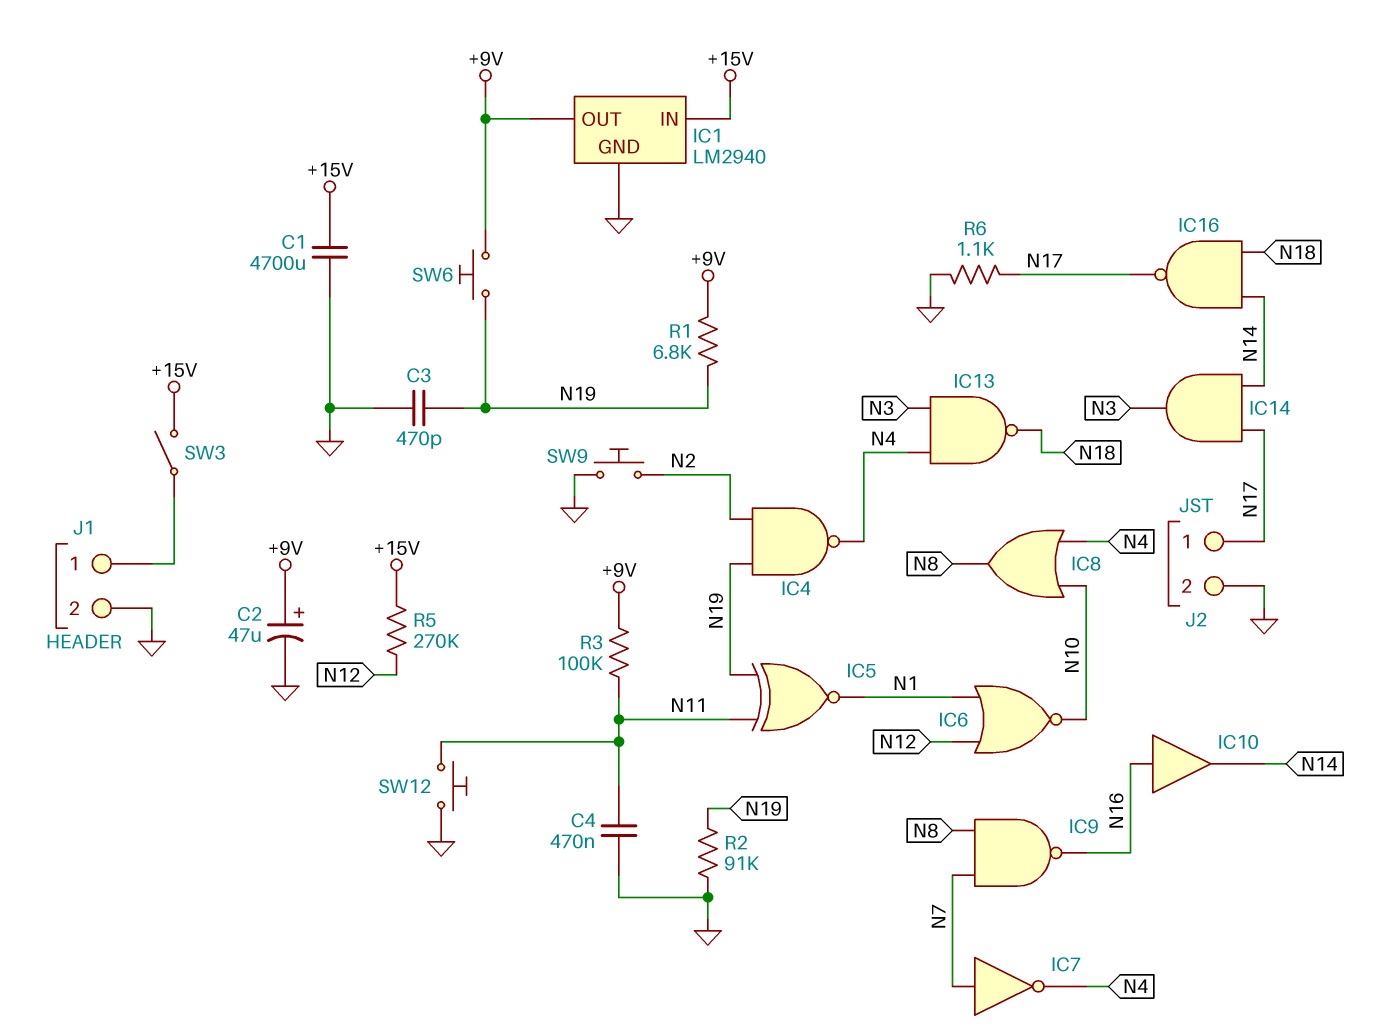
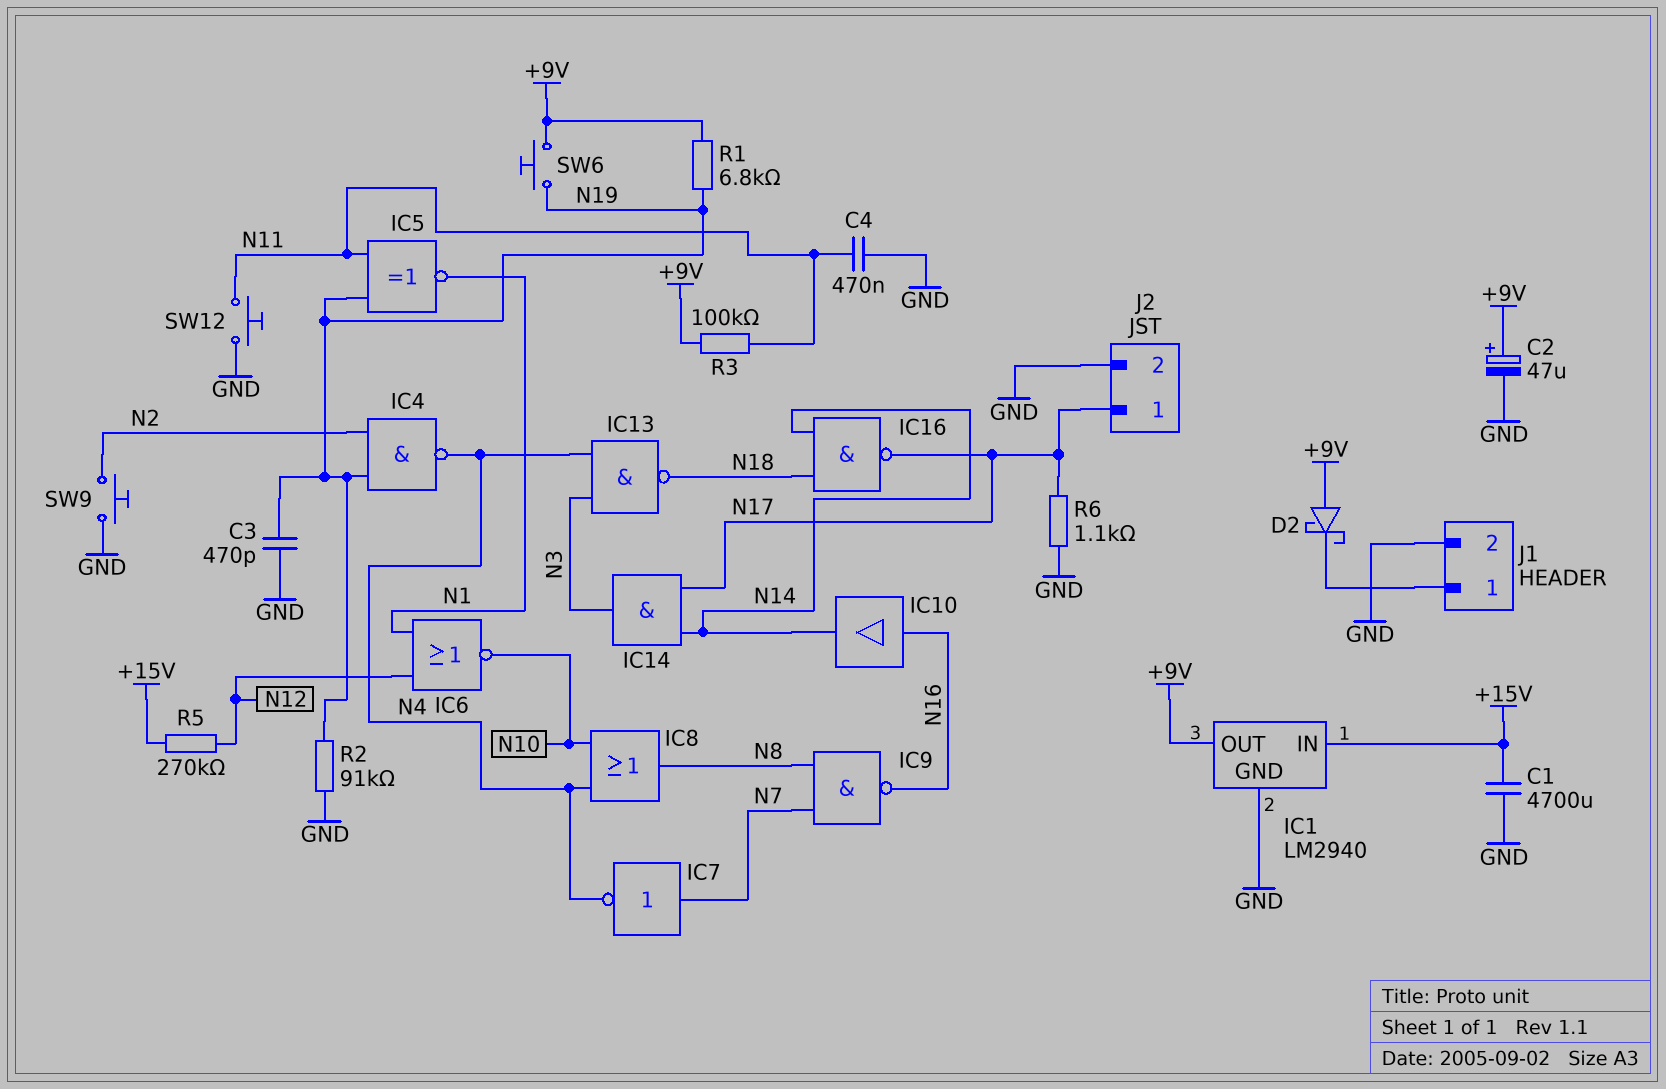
D2: none -> schottky (A +9V, K J1/1)
SW3: switch (+15V, J1/1) -> none

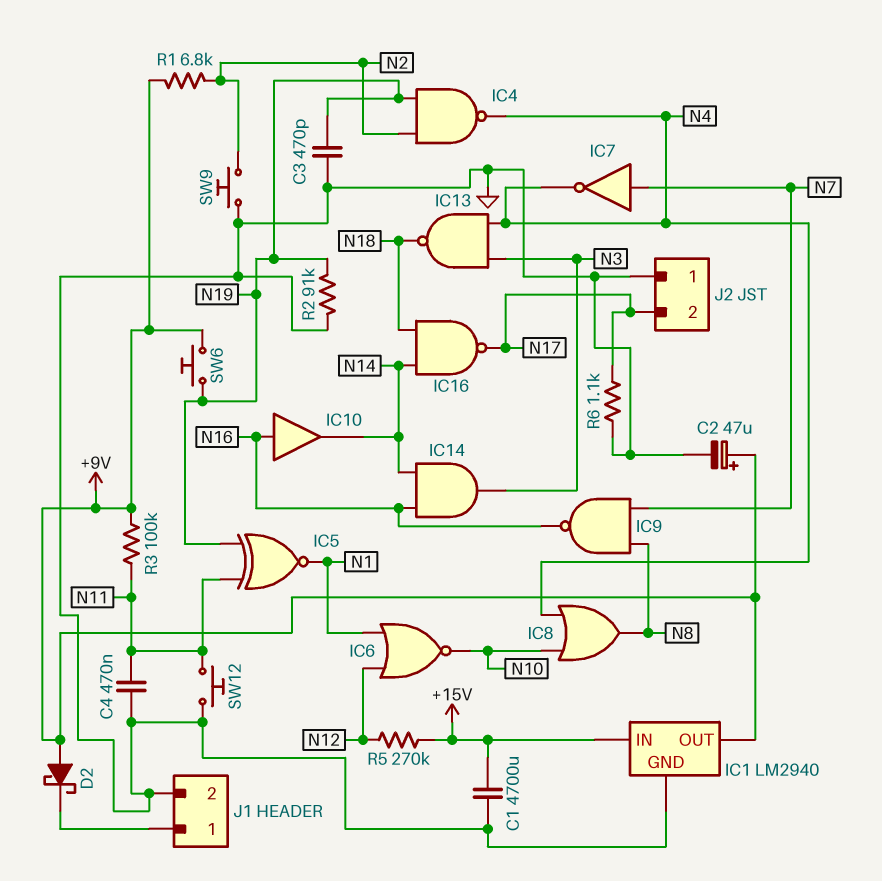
IC14: AND (in N14, in N17, out N3) -> AND (in N14, in N16, out N3)
J2 pin 1: N17 -> GND
J2 pin 2: GND -> N17
R1: 6.8k (+9V, N19) -> 6.8k (+9V, N2)

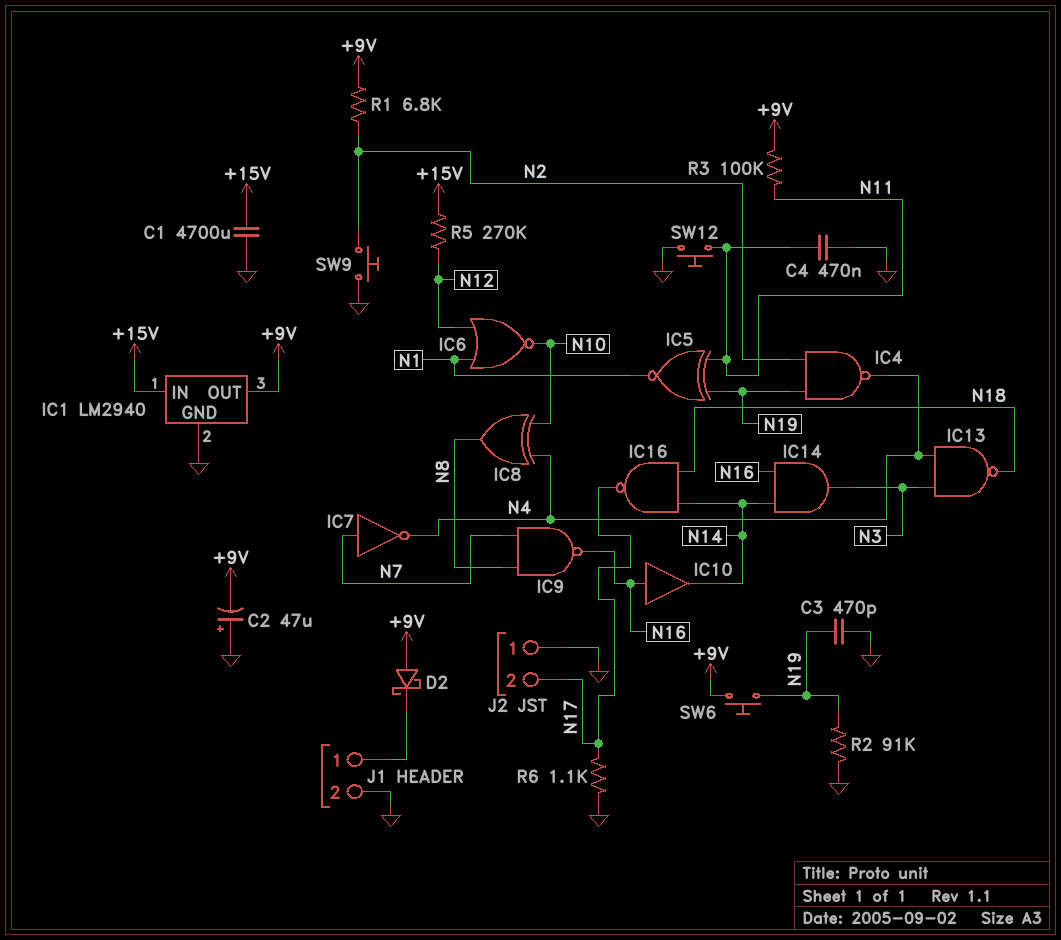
C2: 47uF (plus +9V, minus GND) -> 47uF (plus GND, minus +9V)
IC8: OR (in N4, in N10, out N8) -> XOR (in N4, in N10, out N8)

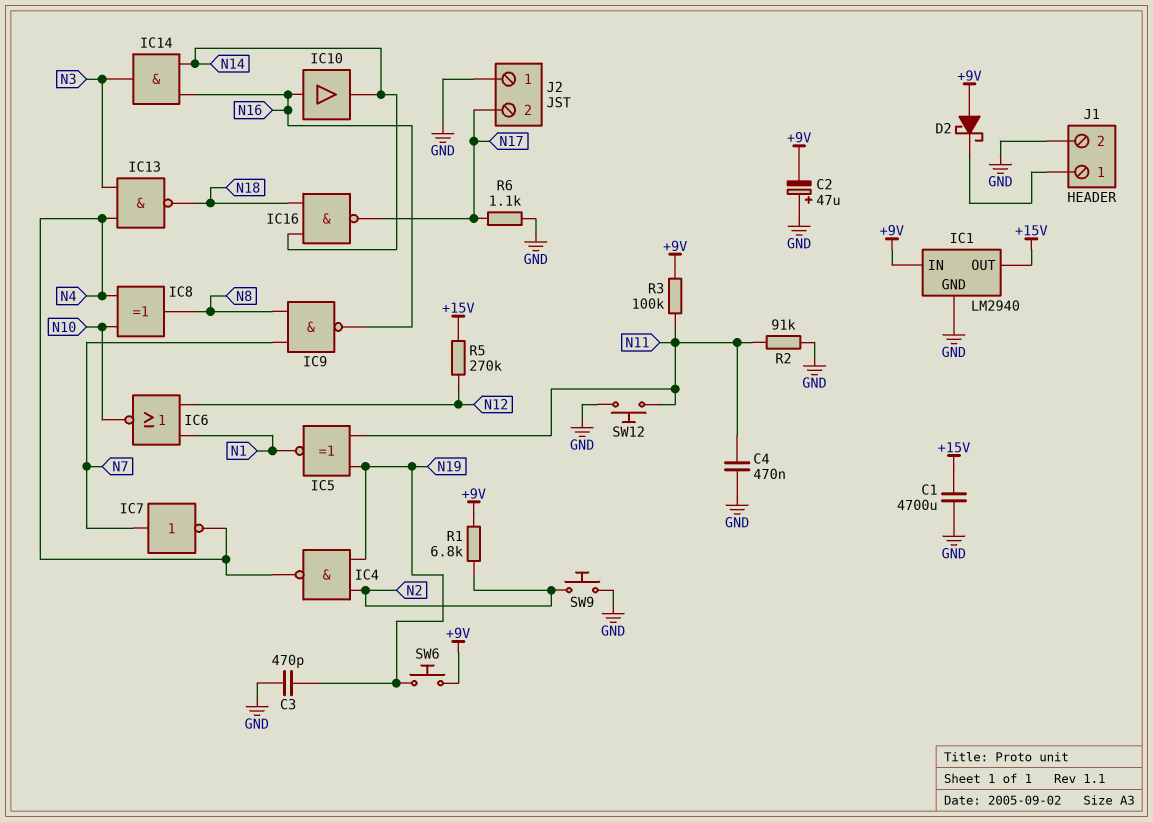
IC1 pin IN: +15V -> +9V
IC1 pin OUT: +9V -> +15V
R2: 91k (GND, N19) -> 91k (GND, N11)

